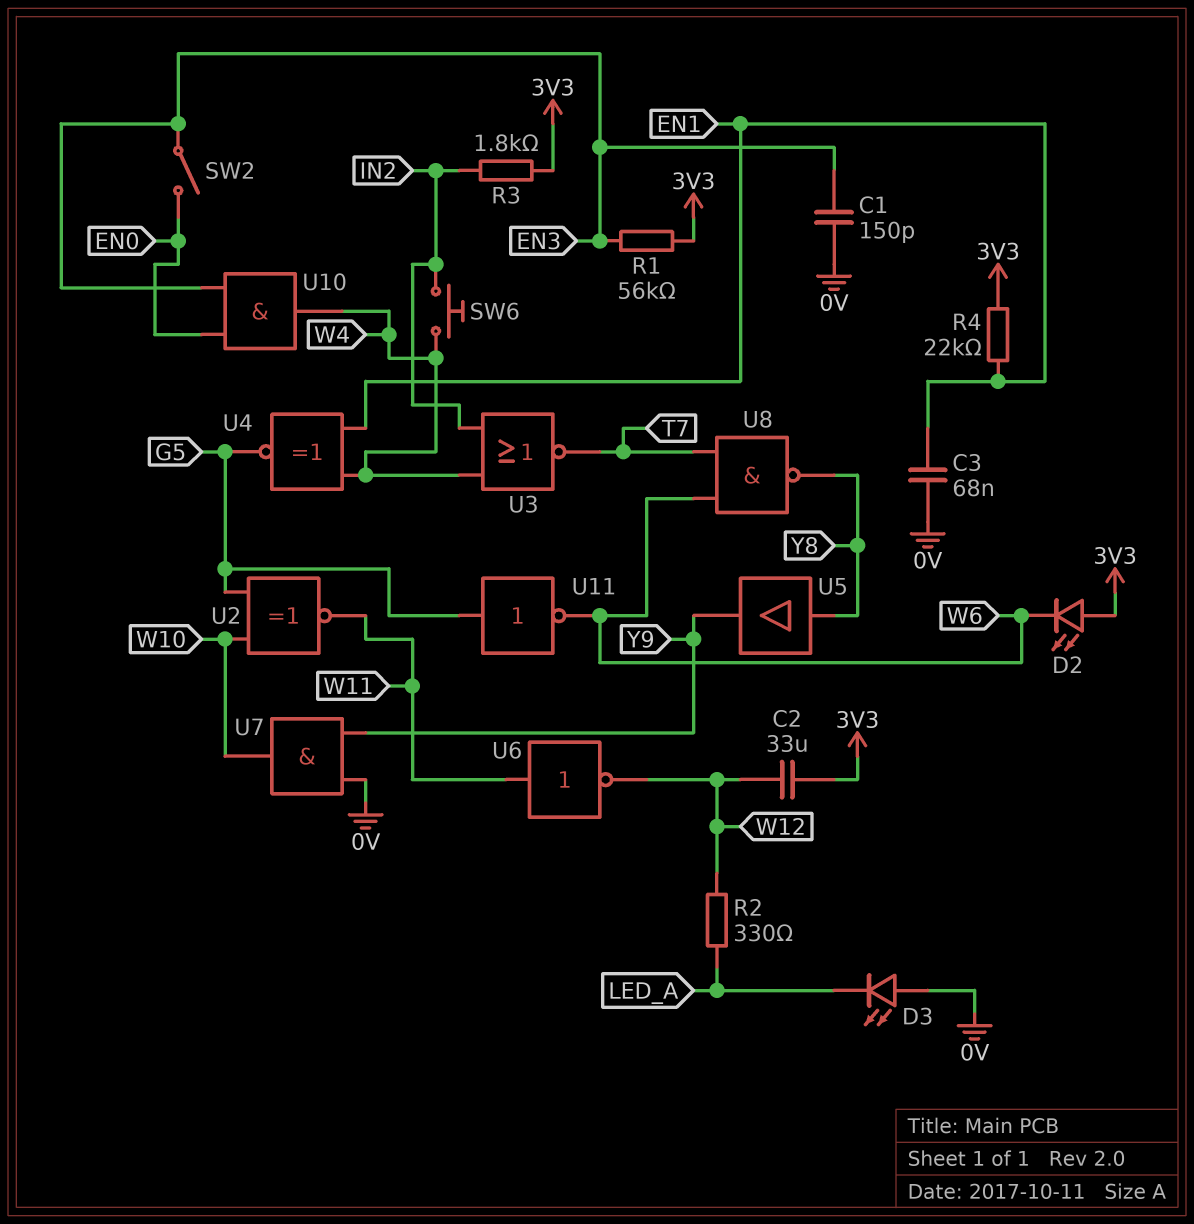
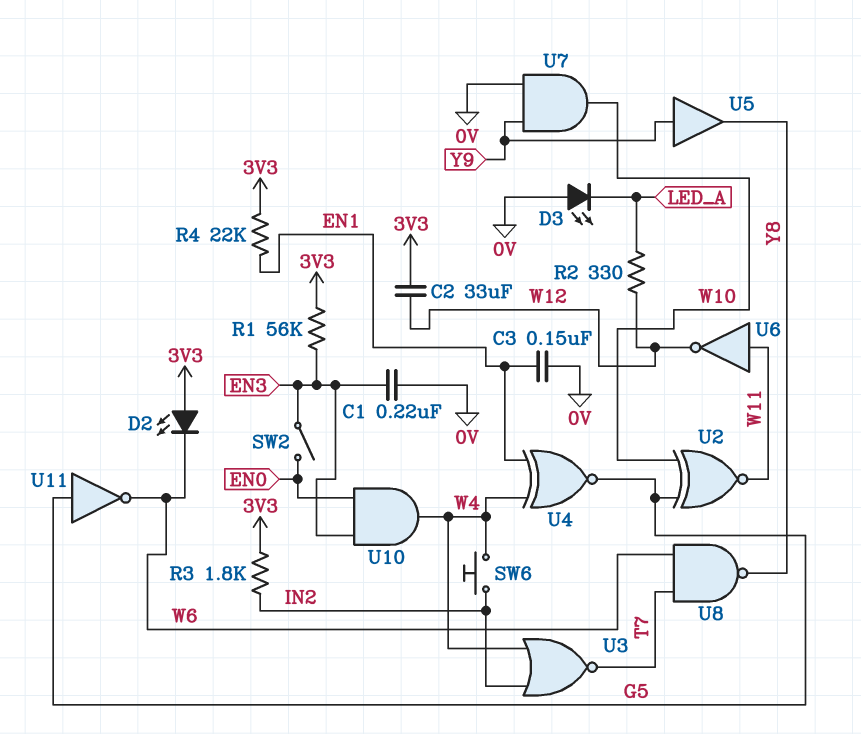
C1: 150pF (0V, EN3) -> 220nF (0V, EN3)
C3: 68nF (0V, EN1) -> 150nF (0V, EN1)
U5: buffer (in Y8, out Y9) -> buffer (in Y9, out Y8)

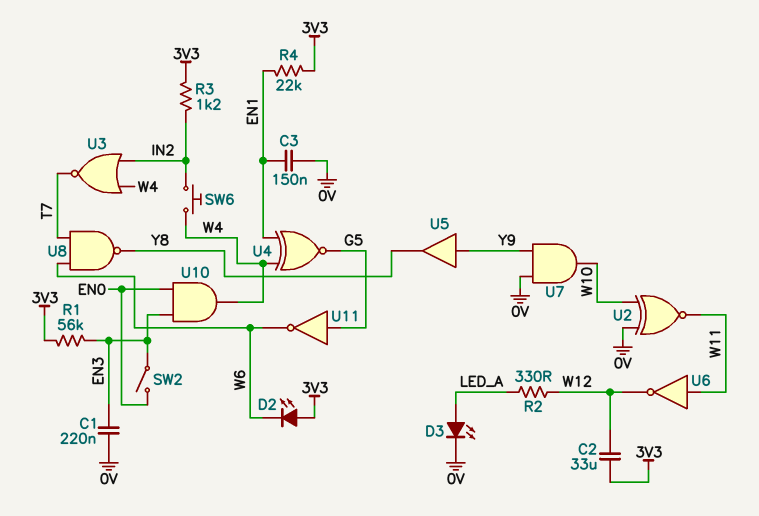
D3: LED (A 0V, K LED_A) -> LED (A LED_A, K 0V)
R3: 1.8k (3V3, IN2) -> 1.2k (3V3, IN2)
U2: XNOR (in G5, in W10, out W11) -> XNOR (in 0V, in W10, out W11)

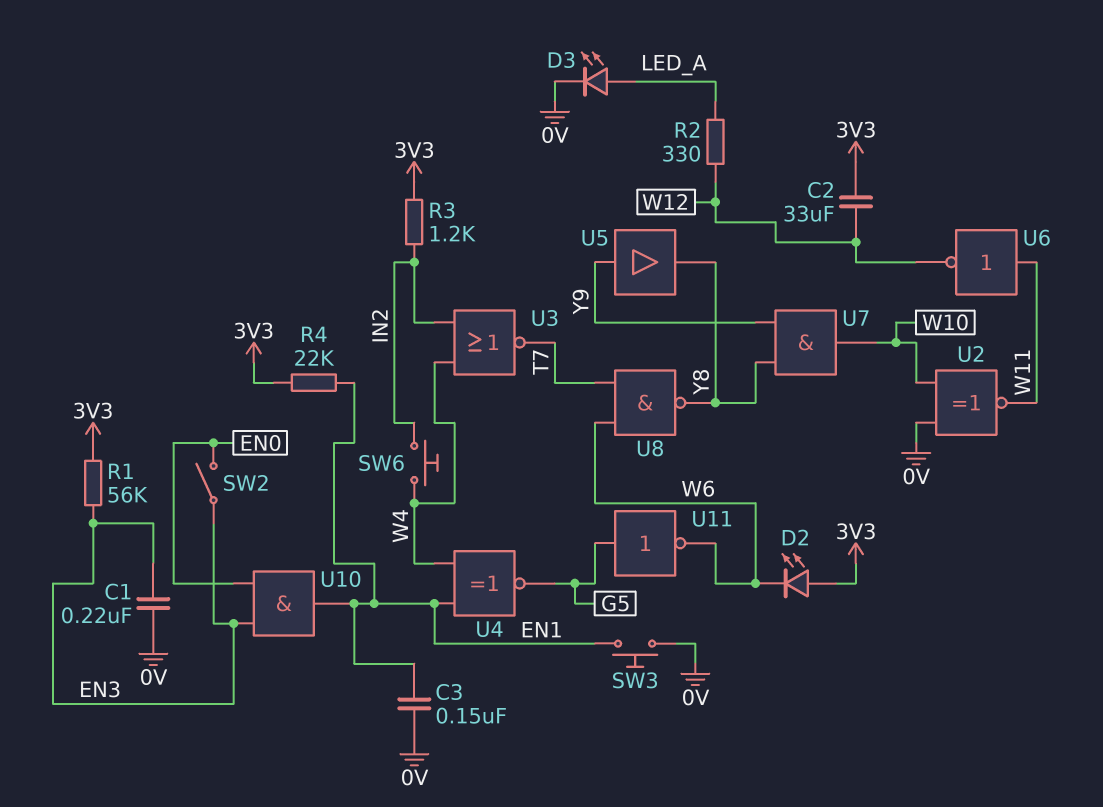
SW3: none -> button (0V, EN1)
U7: AND (in 0V, in Y9, out W10) -> AND (in Y8, in Y9, out W10)
U10: AND (in EN0, in EN3, out W4) -> AND (in EN0, in EN3, out EN1)

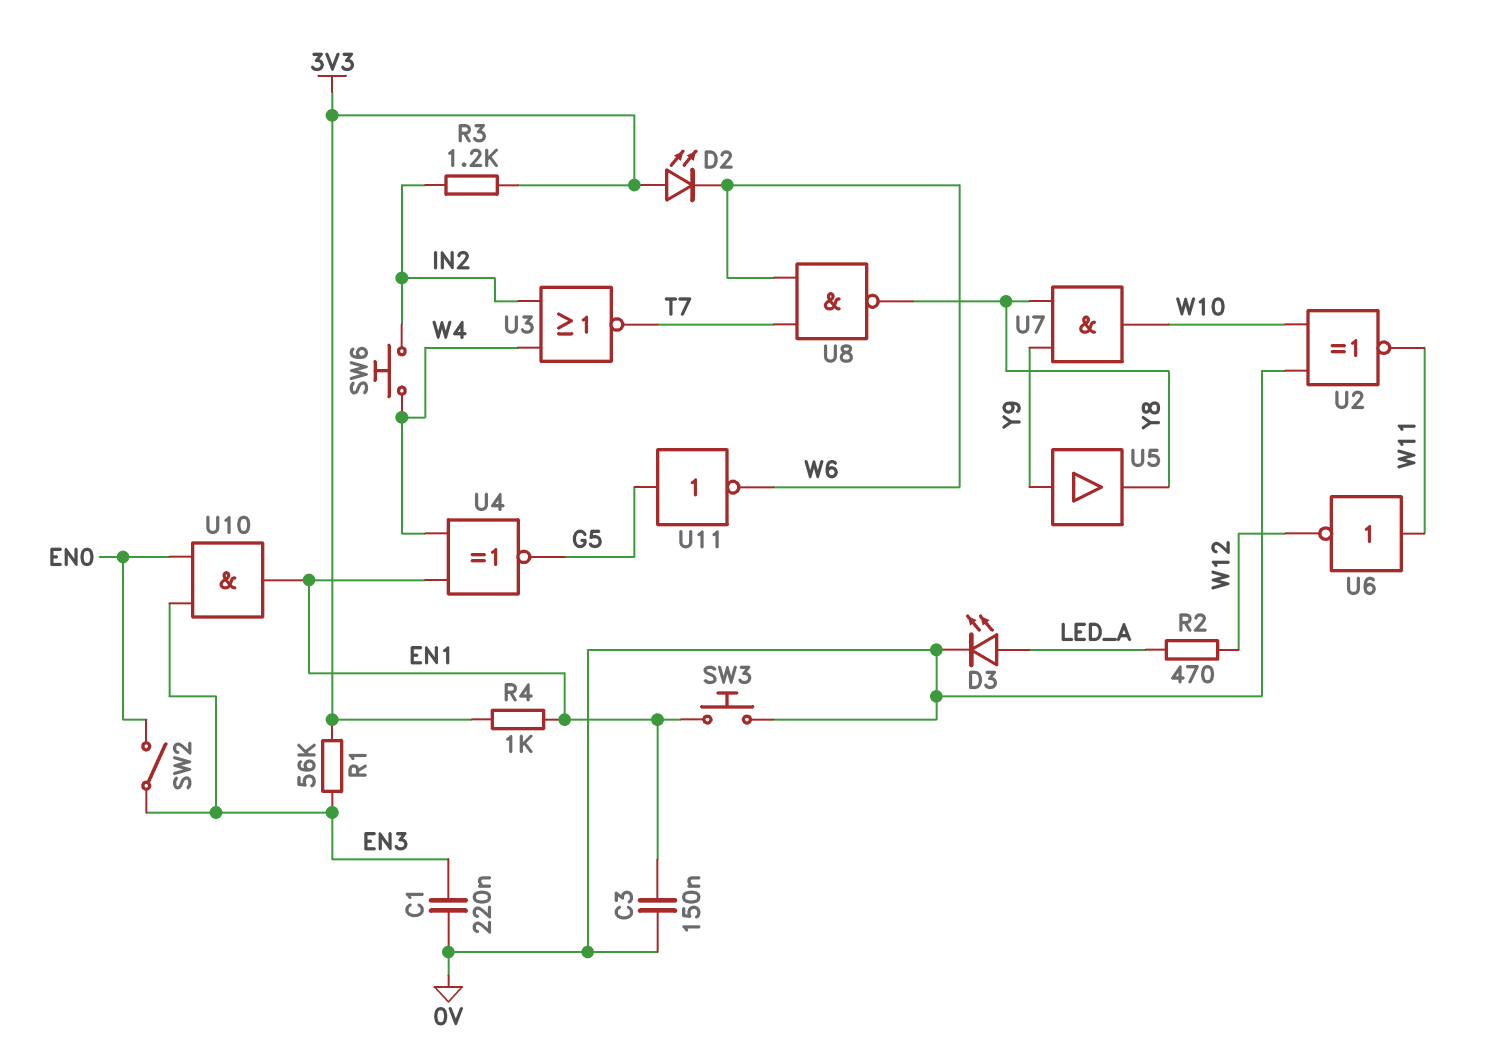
C2: 33uF (3V3, W12) -> none
R2: 330 (LED_A, W12) -> 470 (LED_A, W12)
R4: 22k (3V3, EN1) -> 1k (3V3, EN1)

